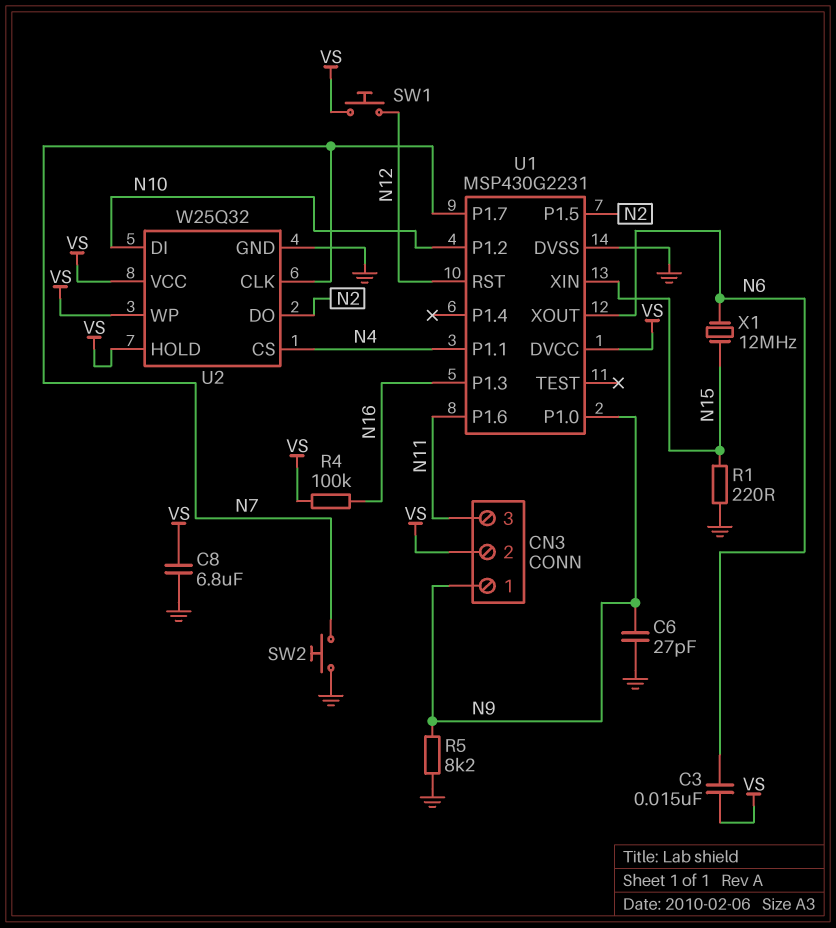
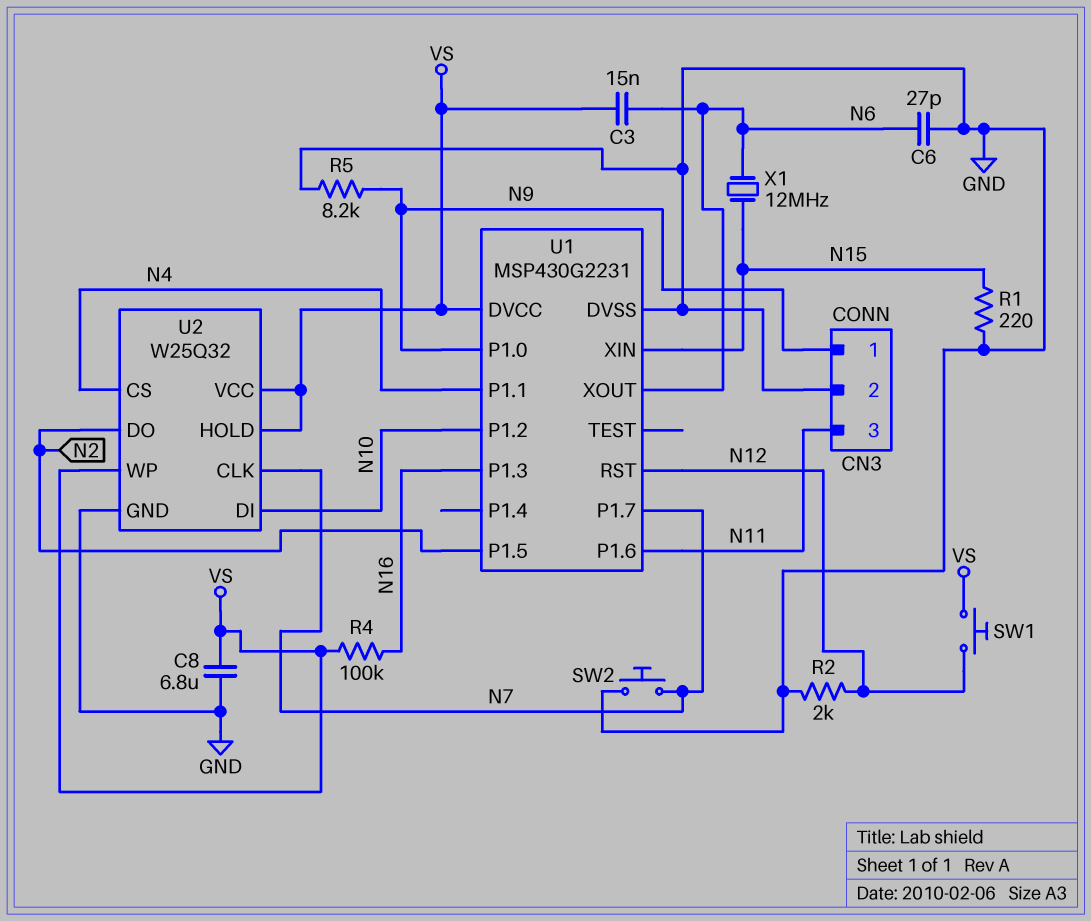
C6: 27pF (GND, N9) -> 27pF (GND, N6)
CN3 pin 2: VS -> GND
R2: none -> 2k (GND, N12)

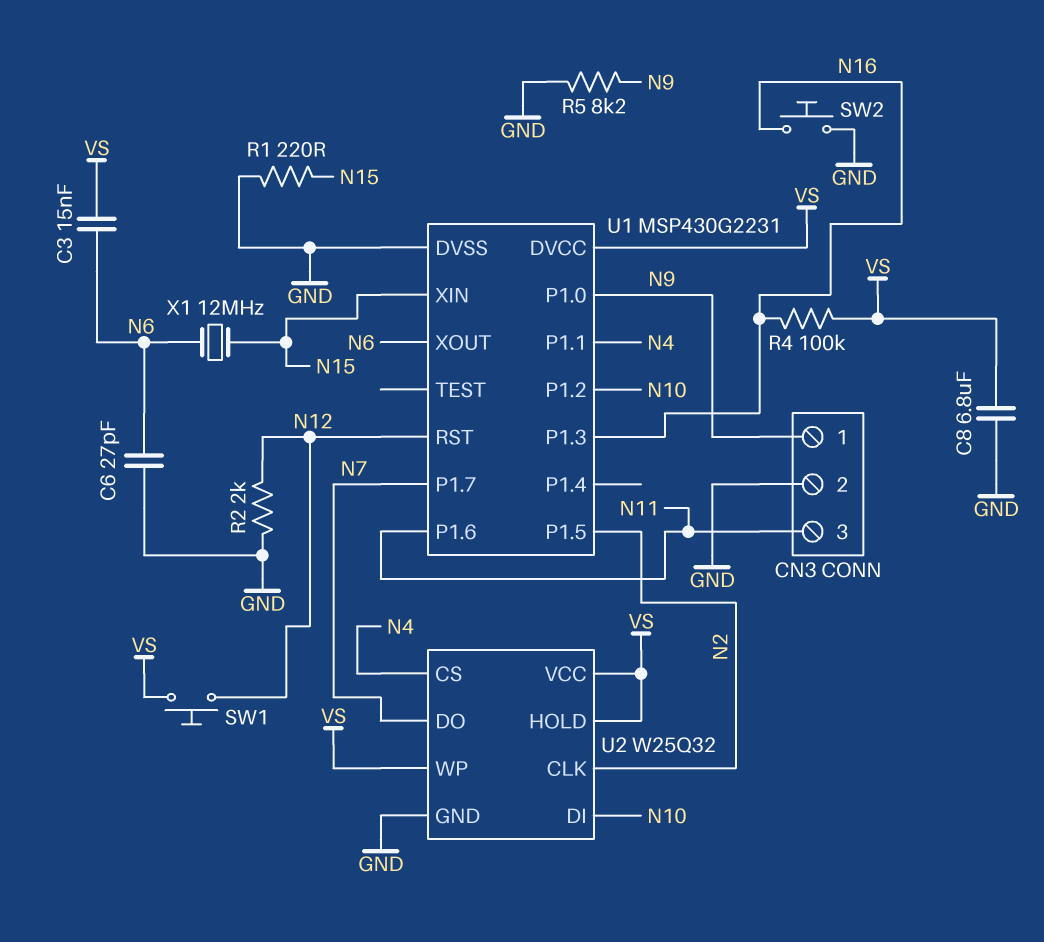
SW2: button (GND, N7) -> button (GND, N16)
U2 pin CLK: N7 -> N2
U2 pin DO: N2 -> N7

